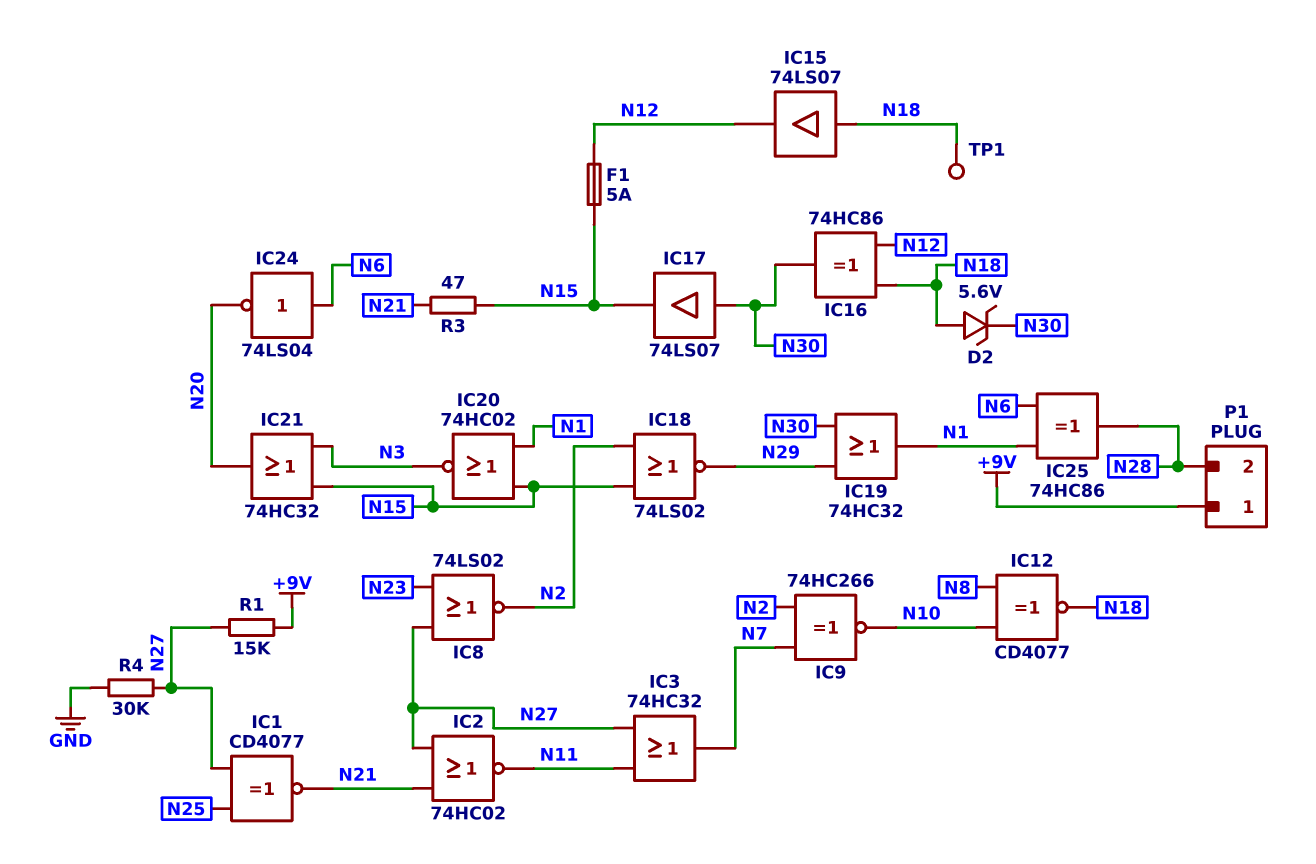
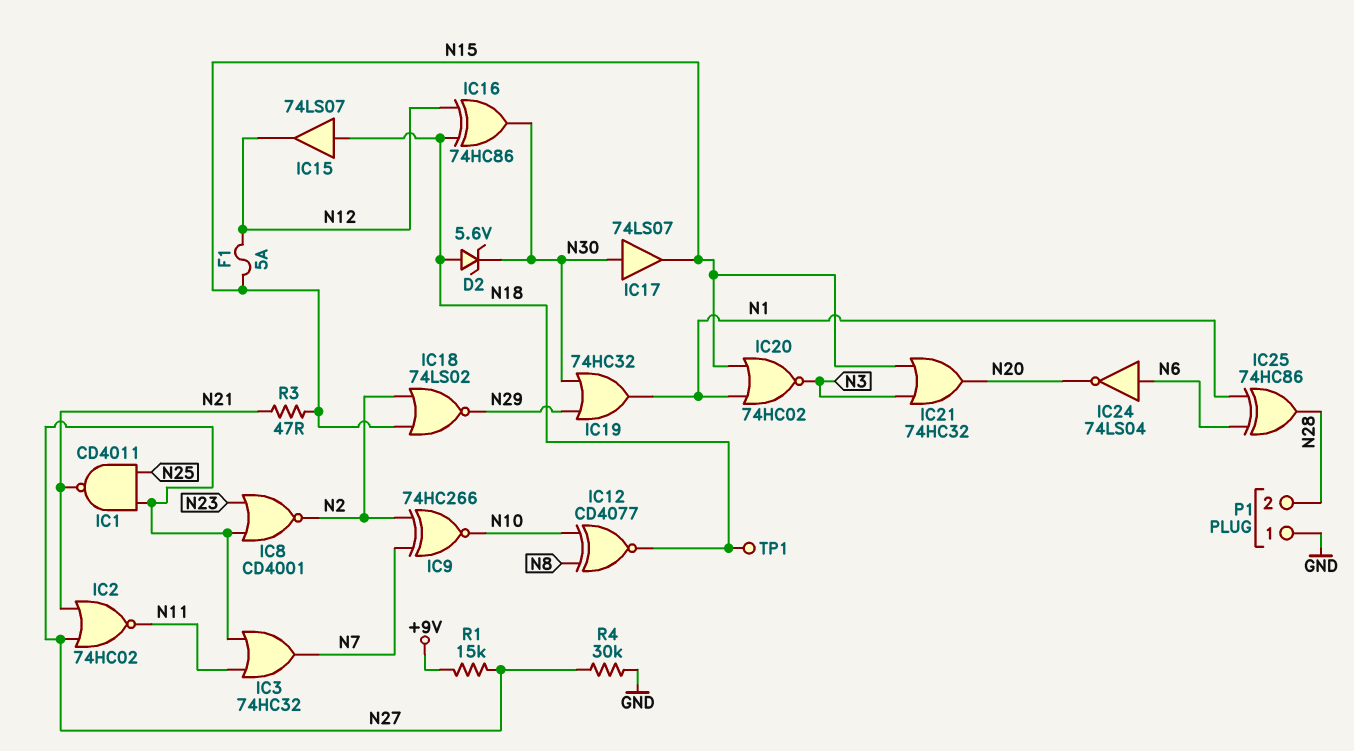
IC1: XNOR CD4077 (in N25, in N27, out N21) -> NAND CD4011 (in N25, in N27, out N21)
IC8: NOR 74LS02 (in N23, in N27, out N2) -> NOR CD4001 (in N23, in N27, out N2)
P1 pin 1: +9V -> GND

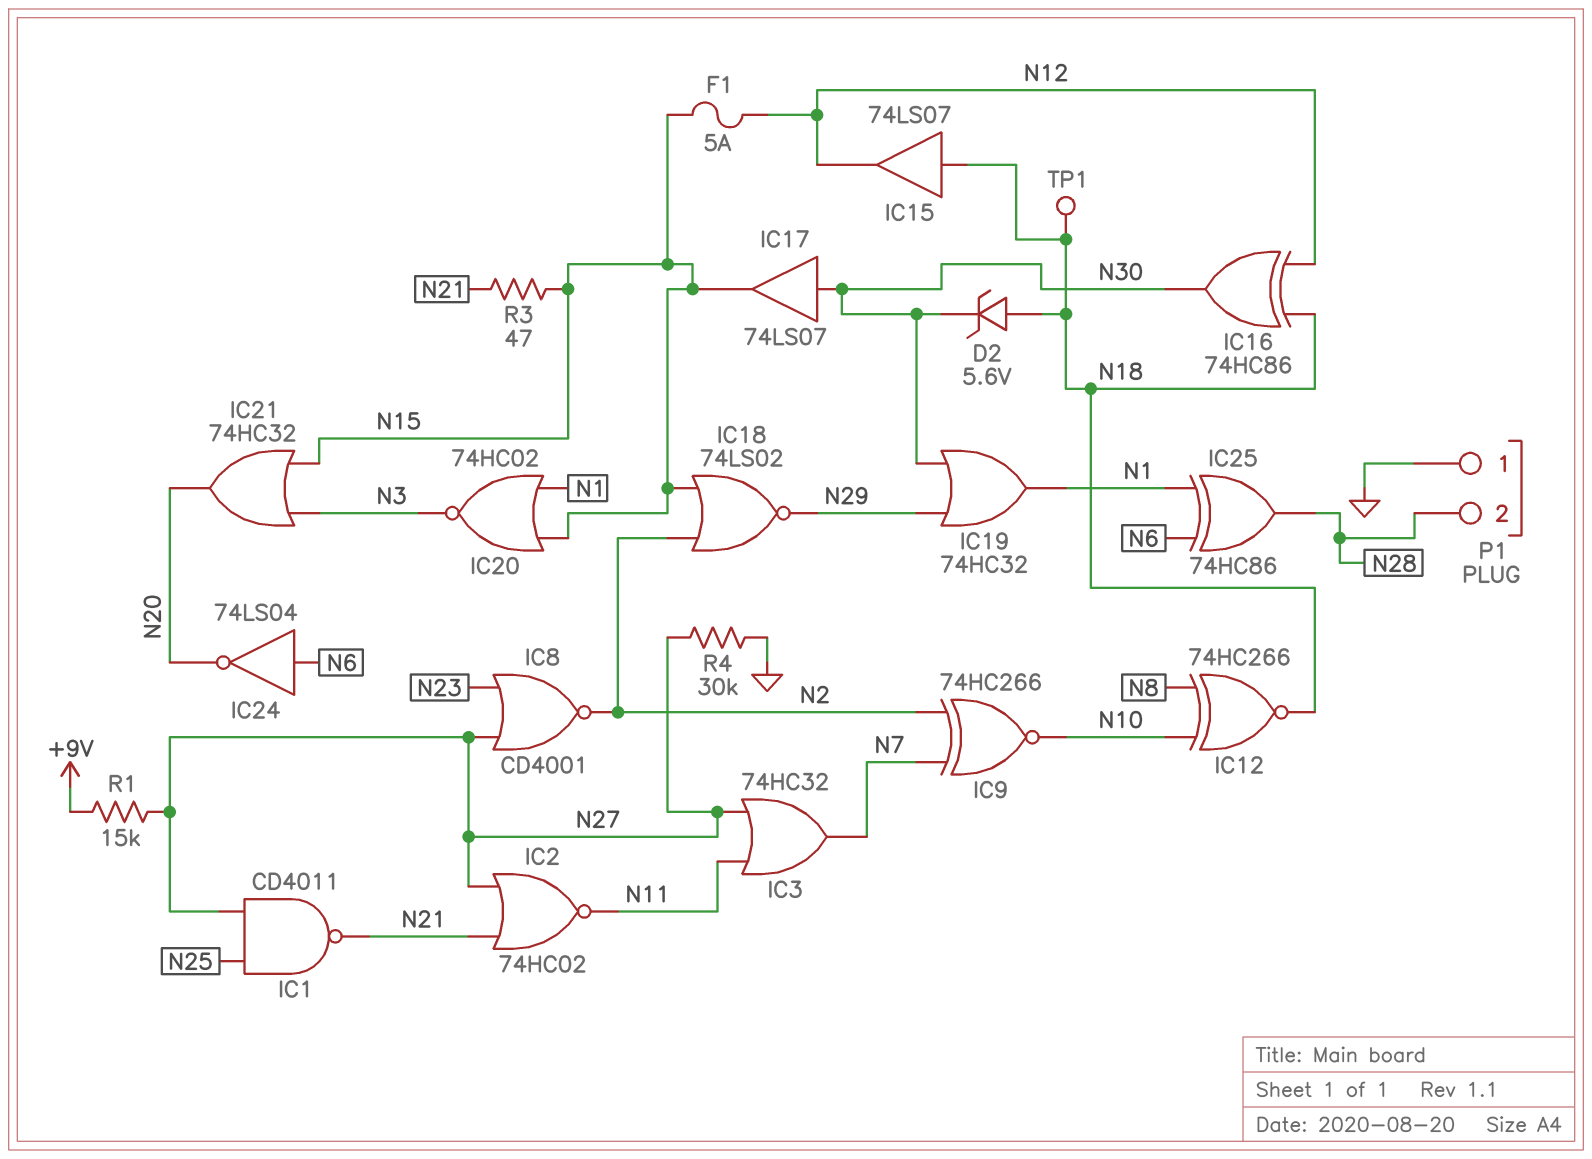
IC12: XNOR CD4077 (in N8, in N10, out N18) -> XNOR 74HC266 (in N8, in N10, out N18)

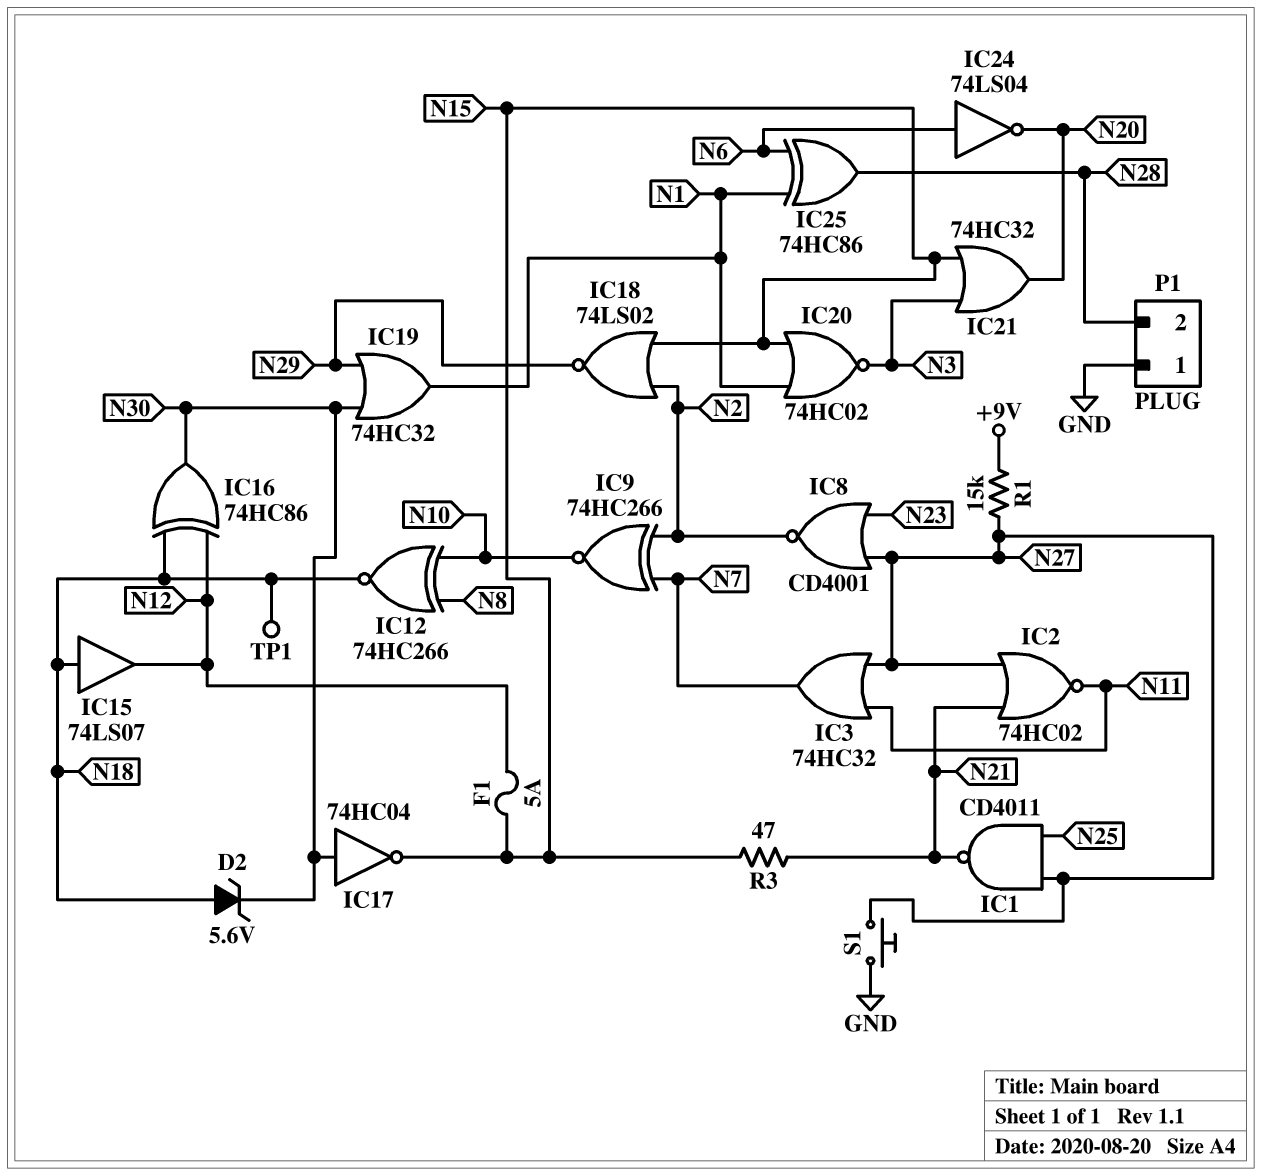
IC17: buffer 74LS07 (in N30, out N15) -> NOT 74HC04 (in N30, out N15)
R4: 30k (GND, N27) -> none
S1: none -> button (GND, N27)

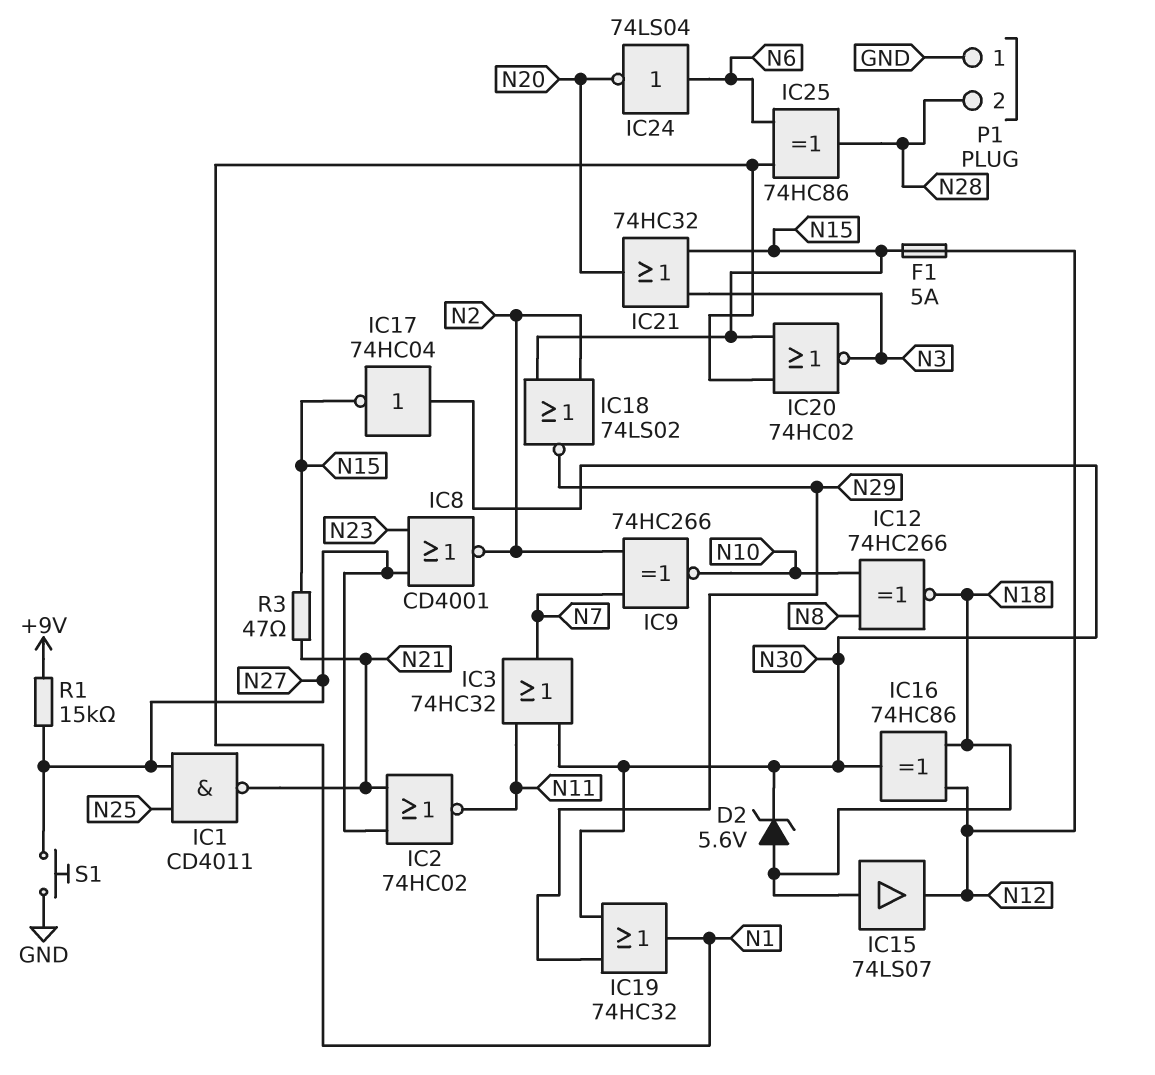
IC3: OR 74HC32 (in N11, in N27, out N7) -> OR 74HC32 (in N11, in N30, out N7)
TP1: test point (N18) -> none

